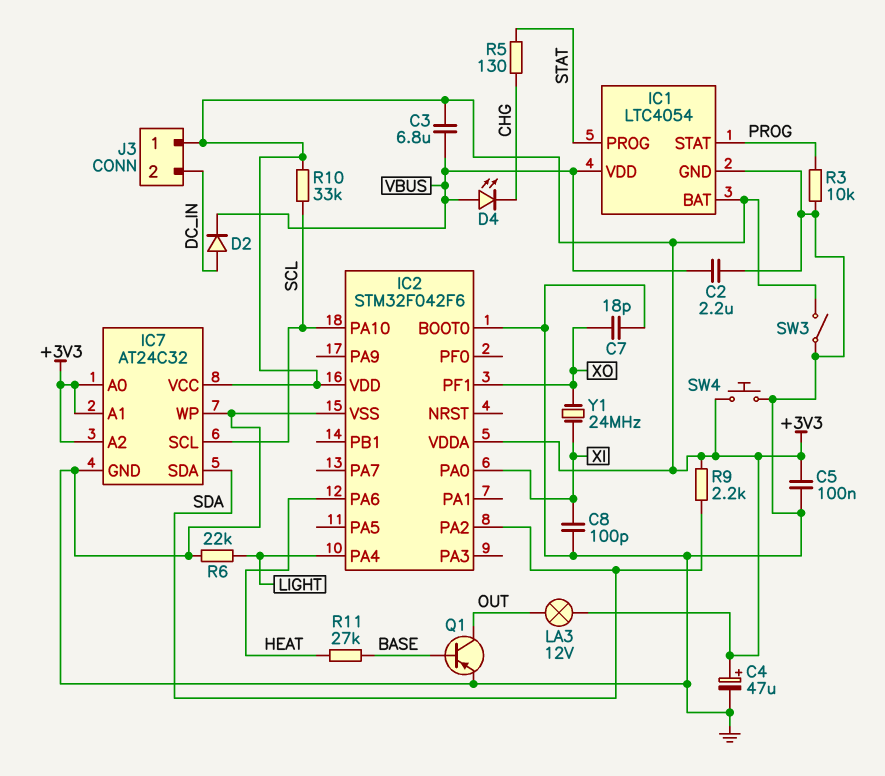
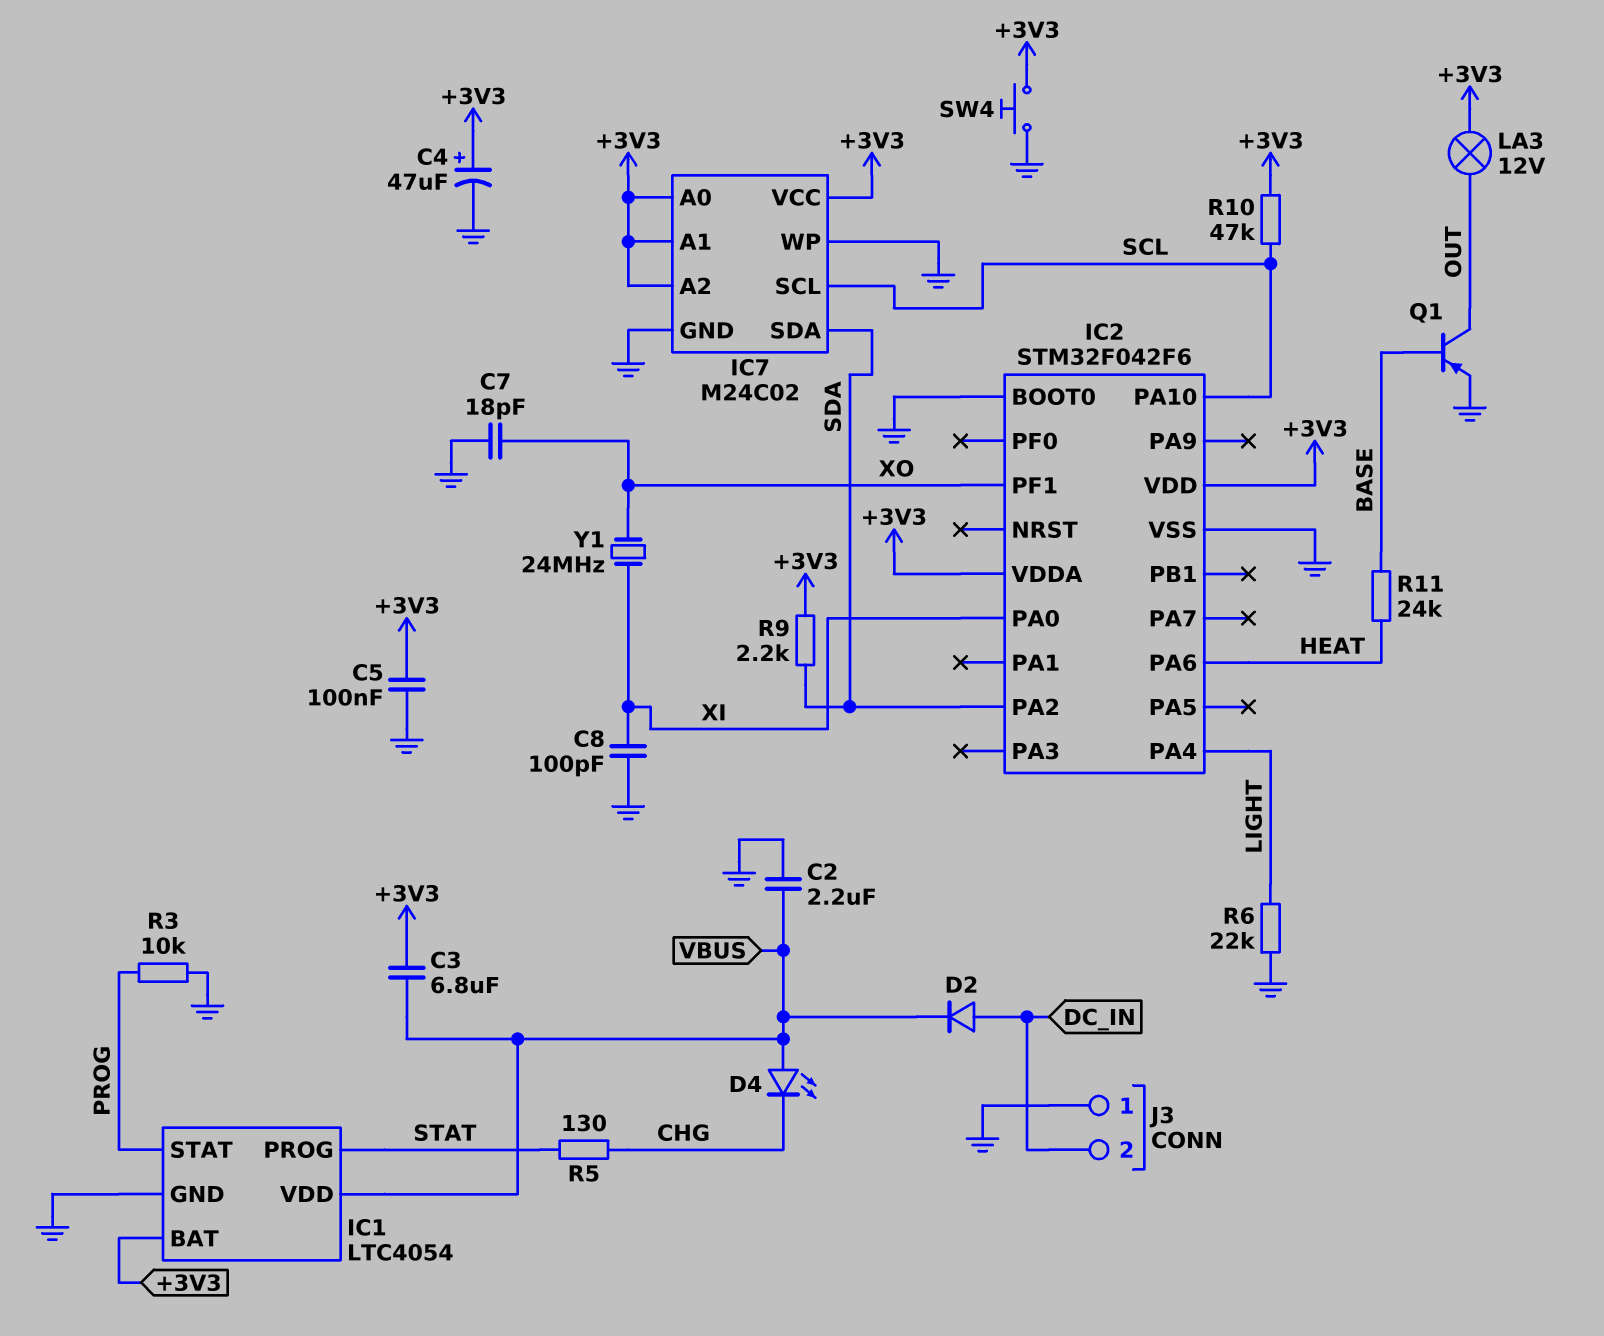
IC7: AT24C32 -> M24C02
J3 pin 1: +3V3 -> GND
R10: 33k (+3V3, SCL) -> 47k (+3V3, SCL)
R11: 27k (BASE, HEAT) -> 24k (BASE, HEAT)
SW3: switch (+3V3, GND) -> none

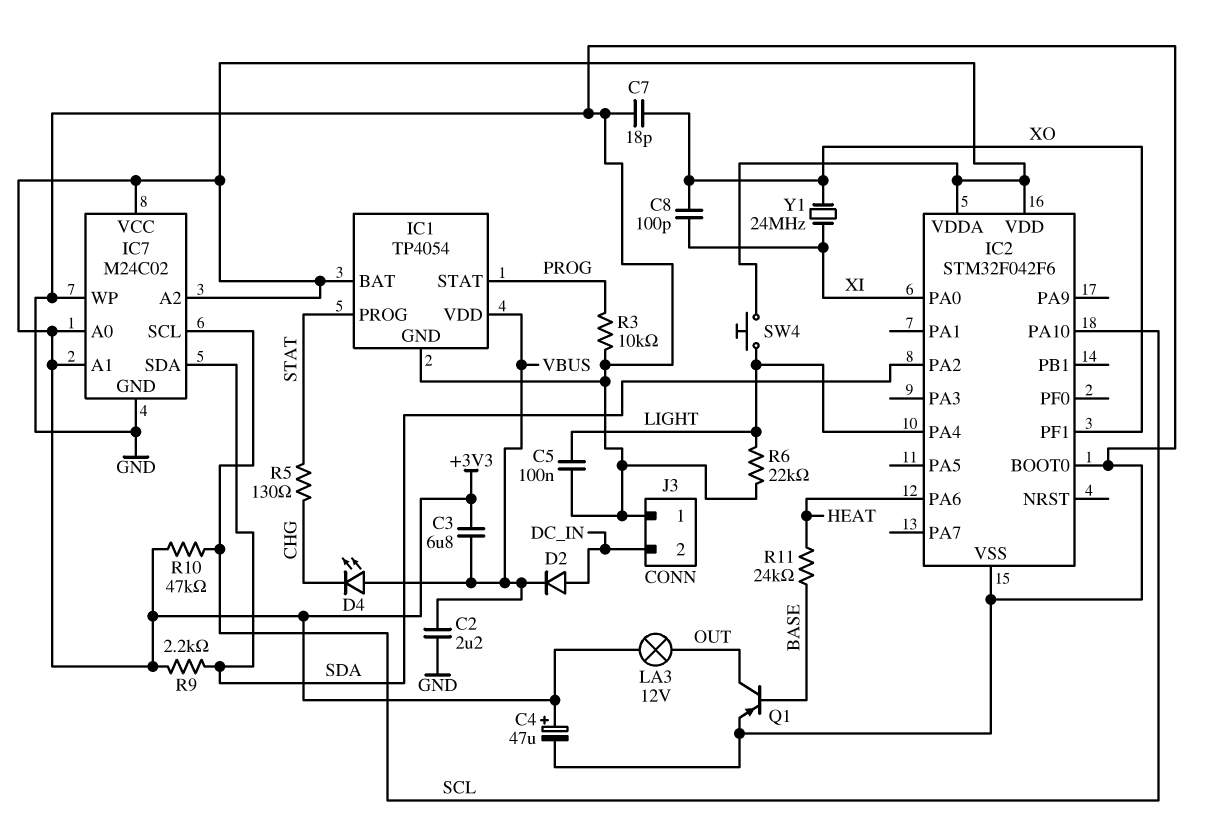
C5: 100nF (+3V3, GND) -> 100nF (GND, LIGHT)
C8: 100pF (GND, XI) -> 100pF (XI, XO)
IC1: LTC4054 -> TP4054
SW4: button (+3V3, GND) -> button (+3V3, LIGHT)

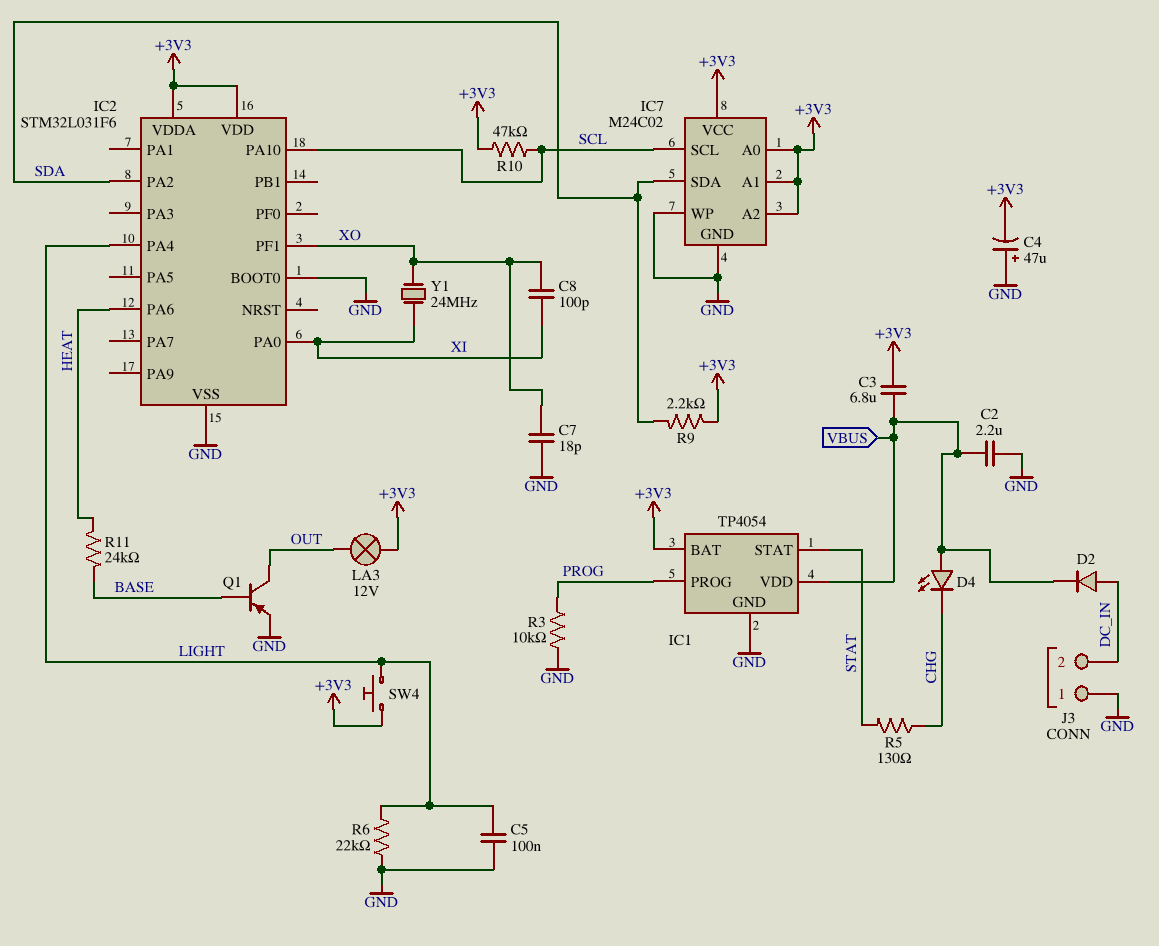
C4: 47uF (plus +3V3, minus GND) -> 47uF (plus GND, minus +3V3)
IC1 pin PROG: STAT -> PROG
IC1 pin STAT: PROG -> STAT
IC2: STM32F042F6 -> STM32L031F6

